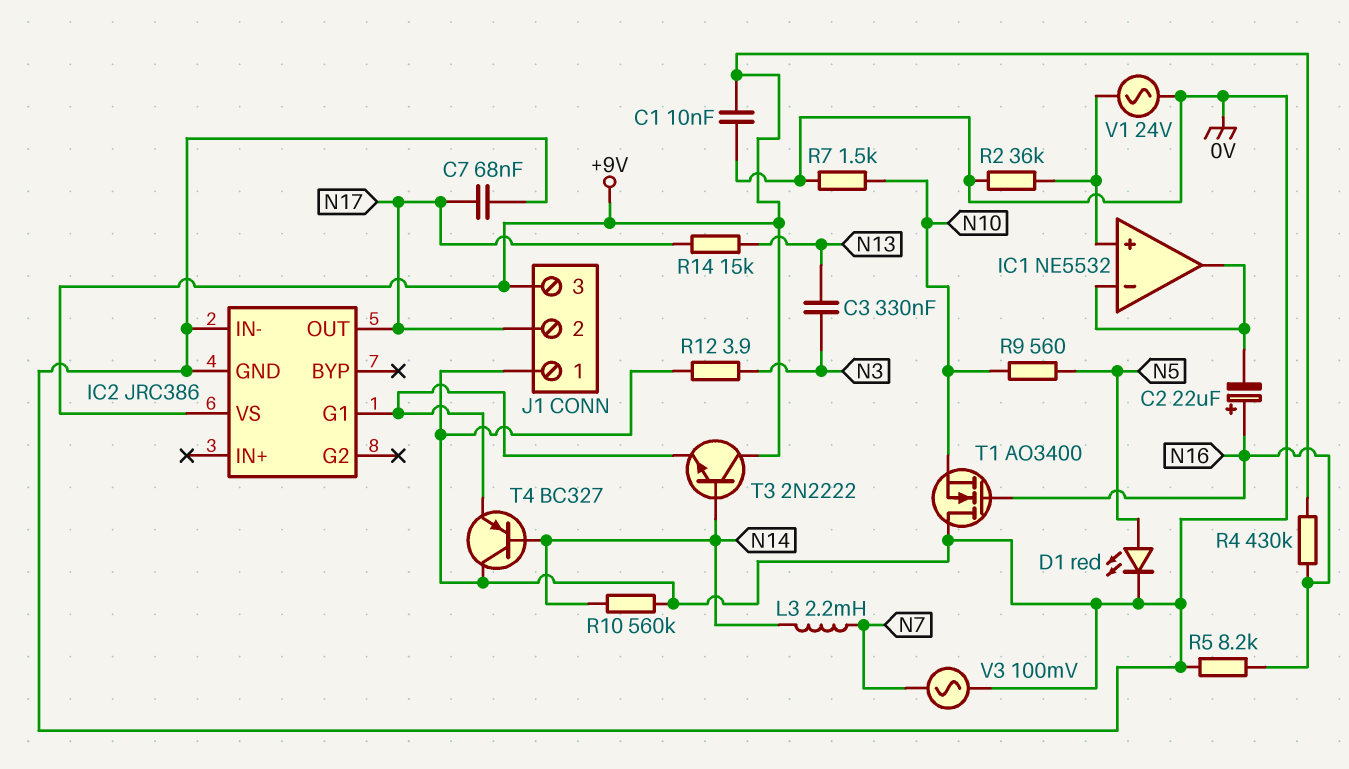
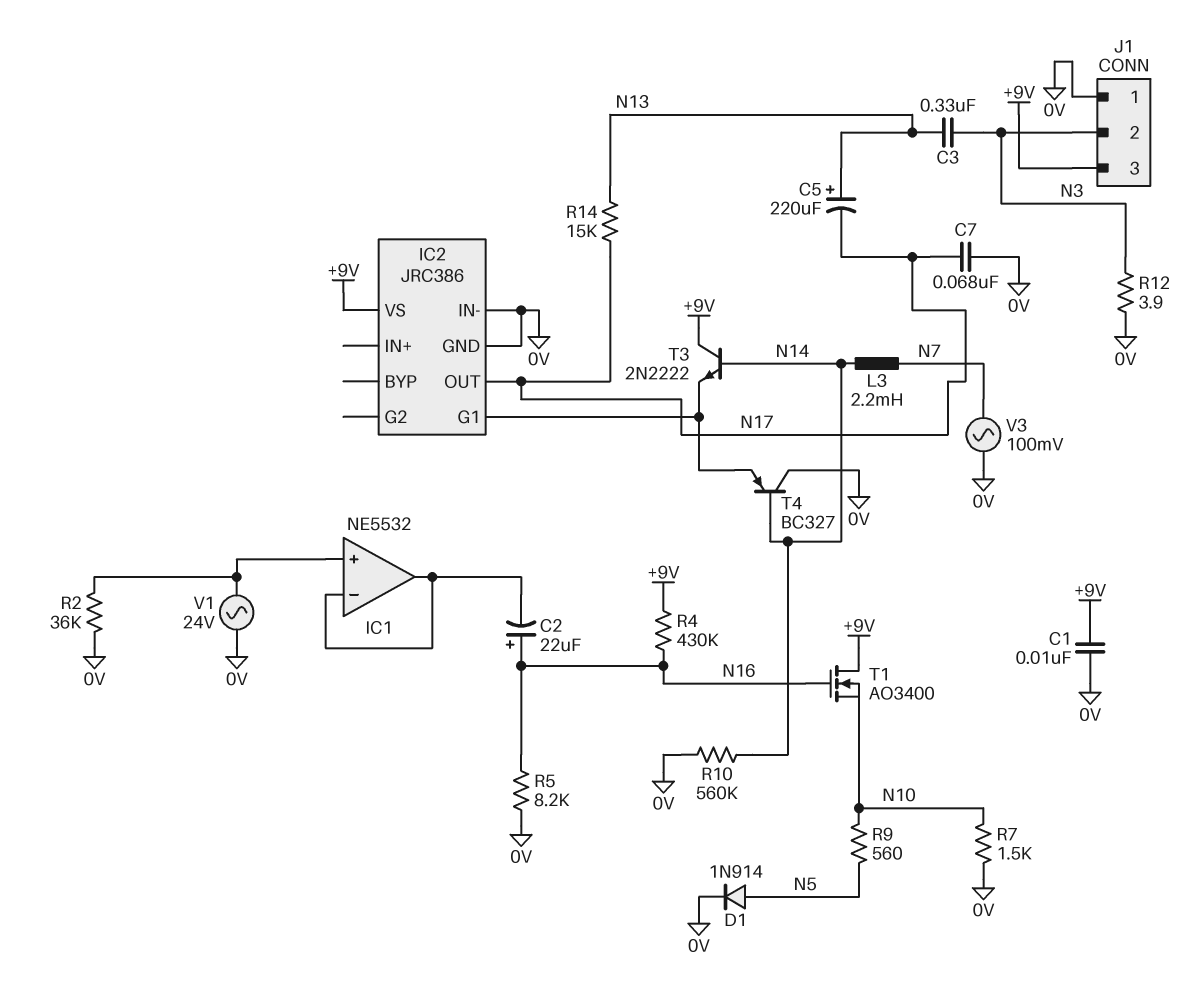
C5: none -> 220uF (plus N13, minus N17)
D1: LED red (A N5, K 0V) -> diode 1N914 (A N5, K 0V)
J1 pin 2: N17 -> N3
T1: NMOS AO3400 (G N16, D 0V, S N10) -> NMOS AO3400 (G N16, D +9V, S N10)

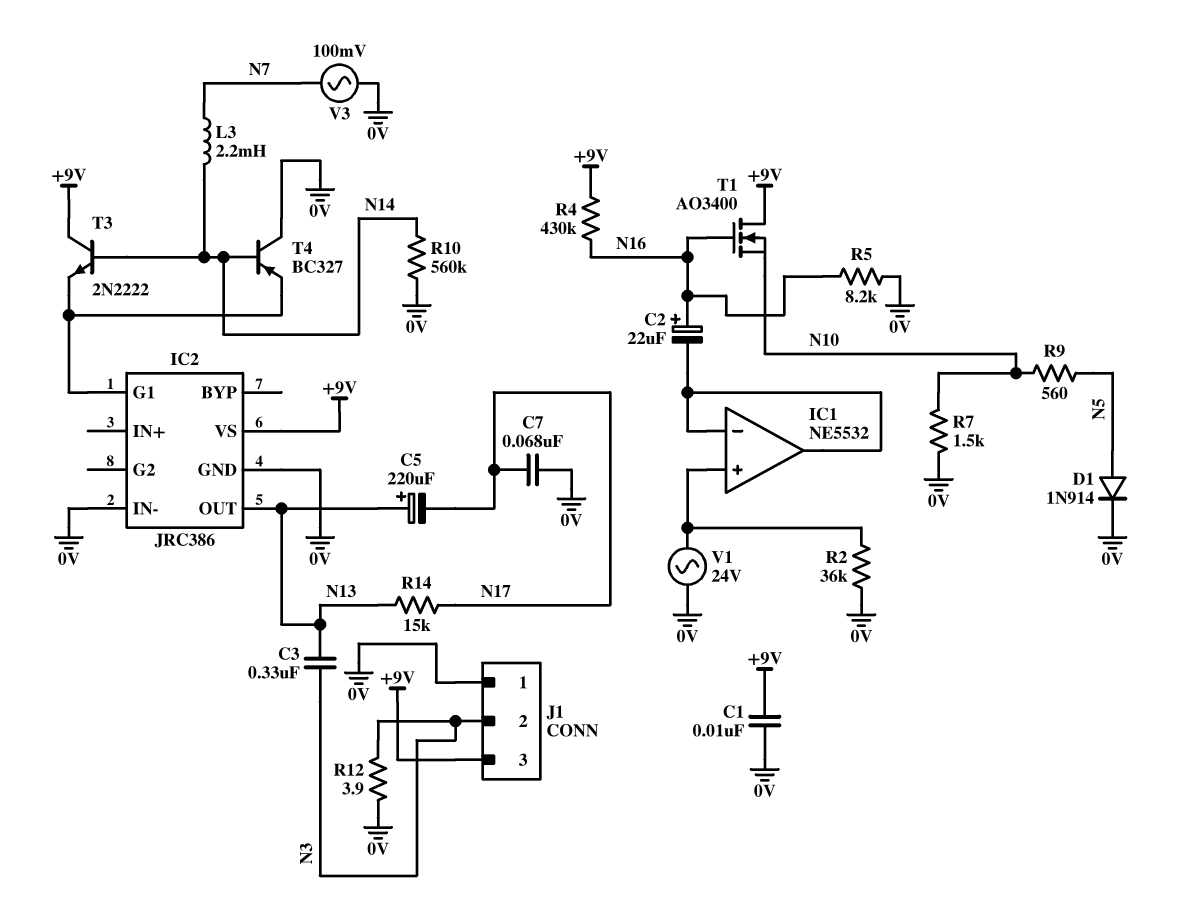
IC2 pin OUT: N17 -> N13

